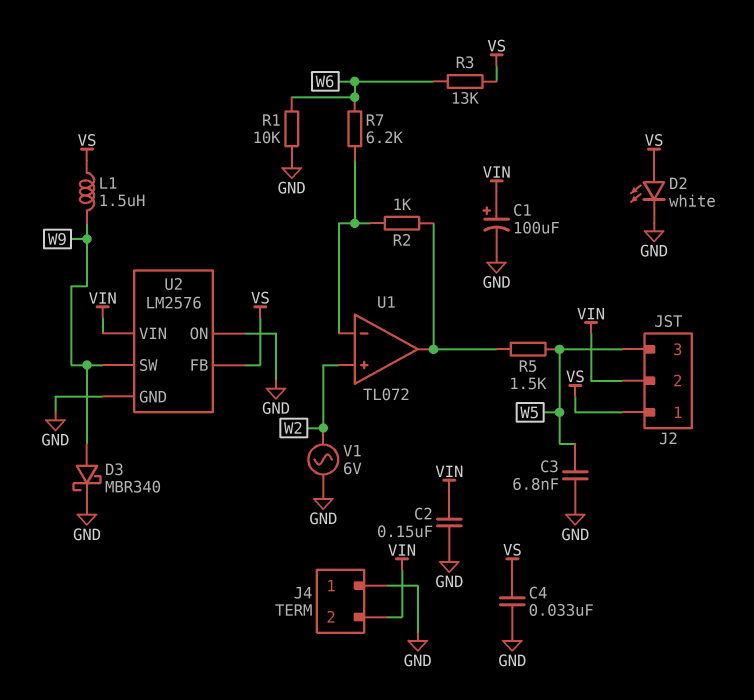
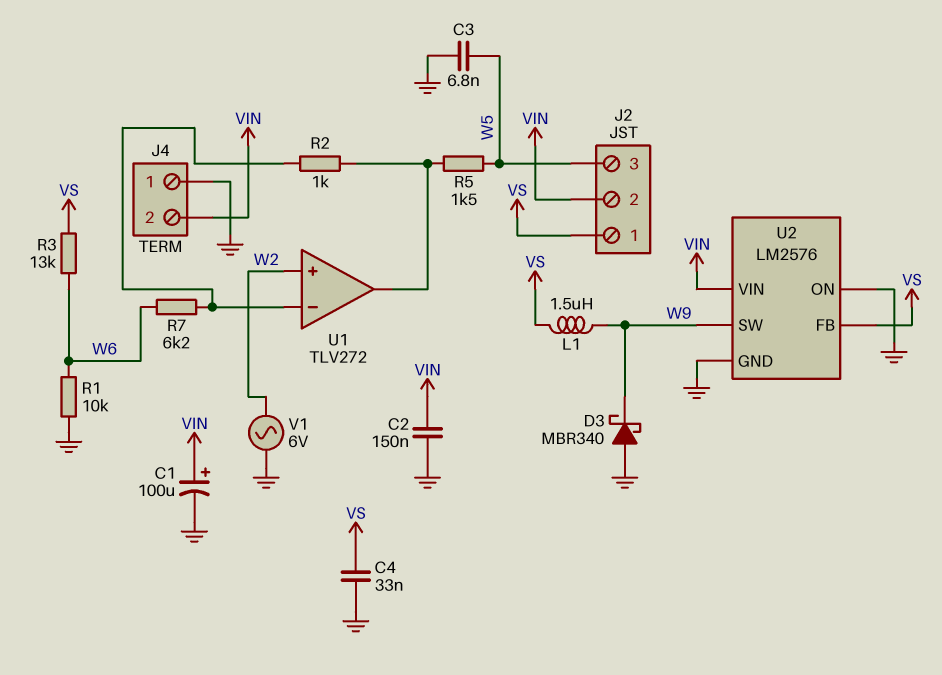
D2: LED white (A VS, K GND) -> none
D3: schottky MBR340 (A W9, K GND) -> schottky MBR340 (A GND, K W9)
U1: TL072 -> TLV272

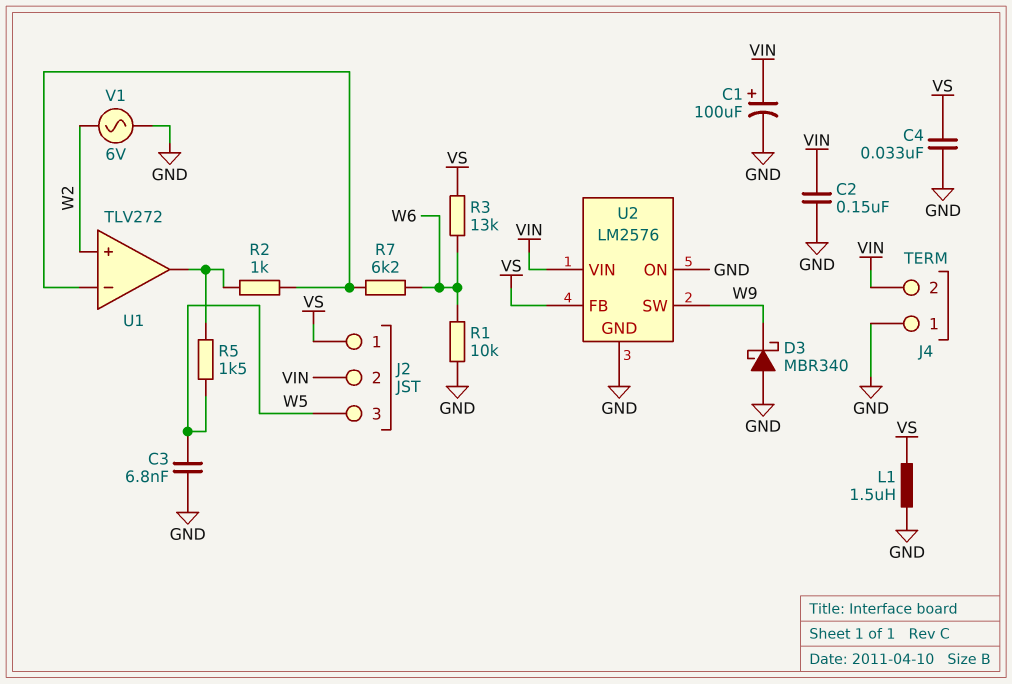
L1: 1.5uH (VS, W9) -> 1.5uH (GND, VS)

